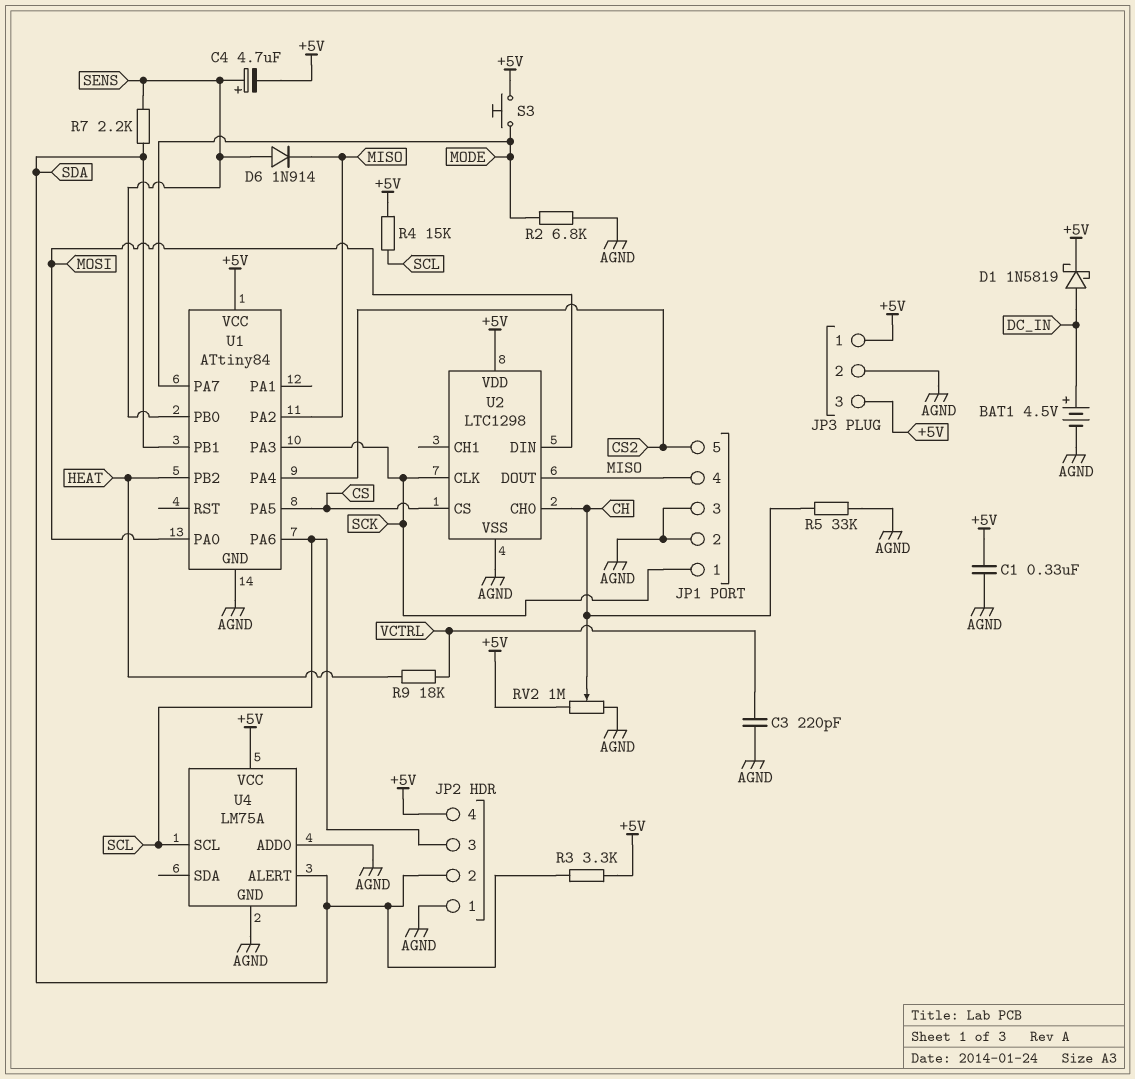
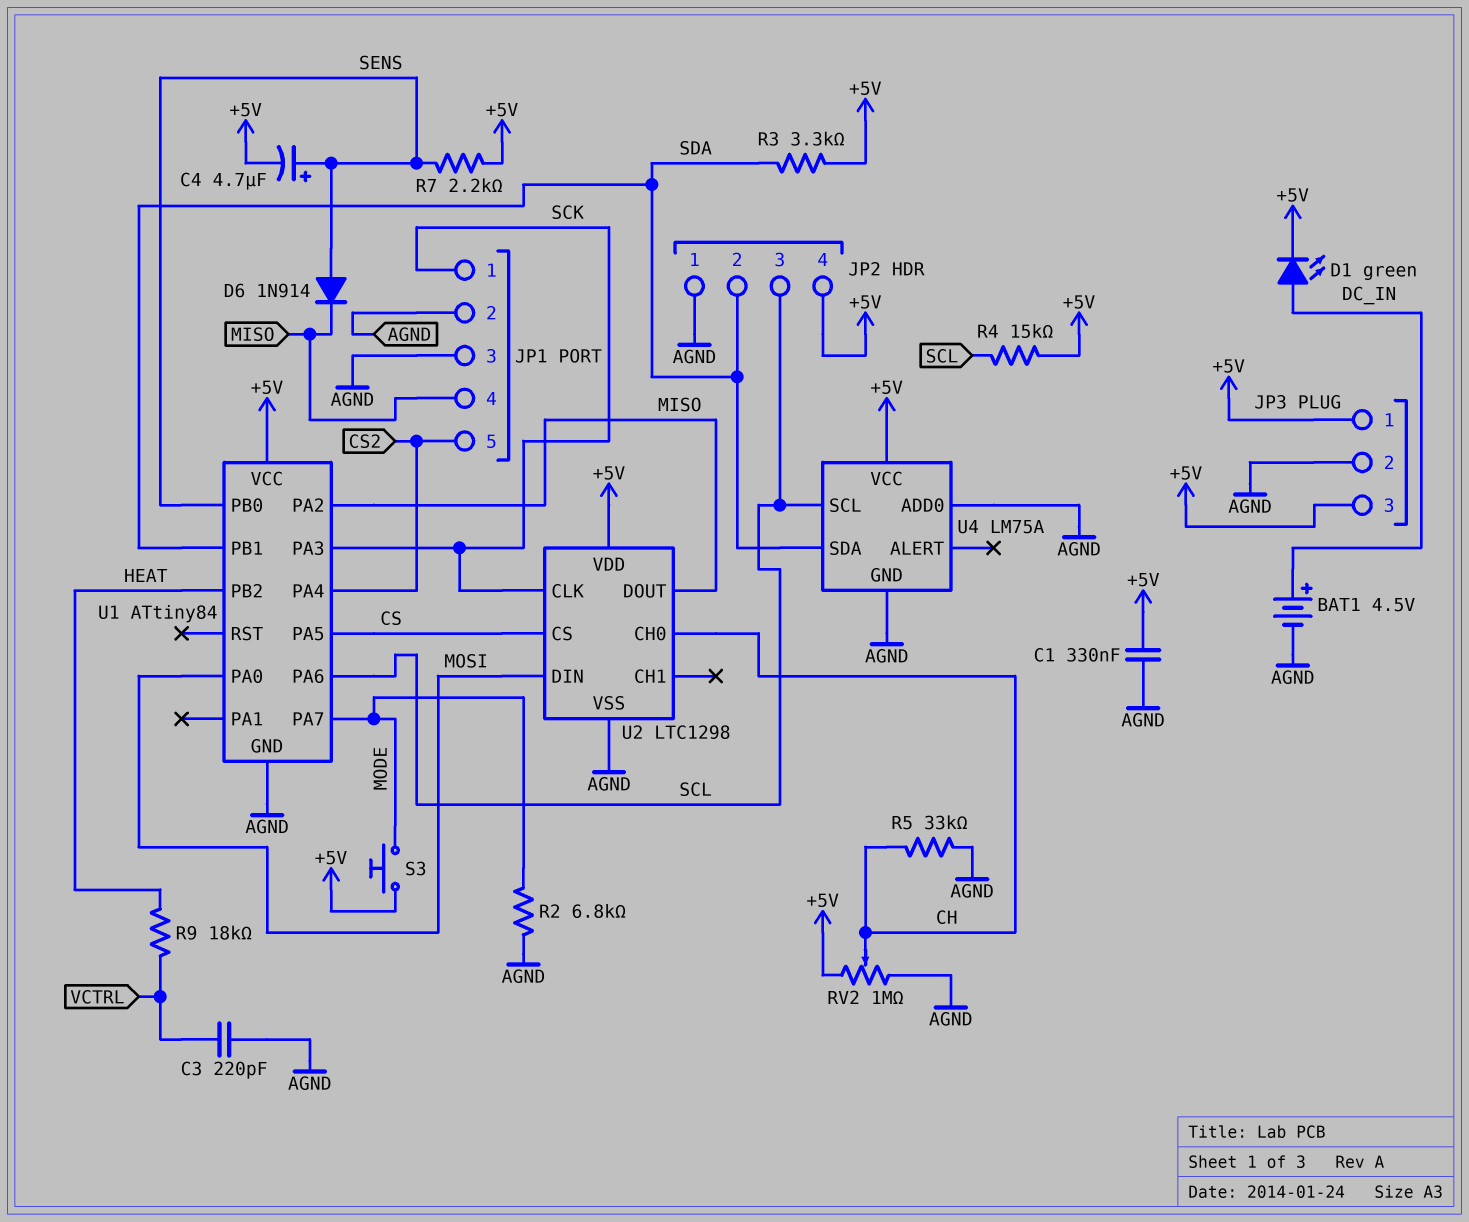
D1: schottky 1N5819 (A DC_IN, K +5V) -> LED green (A DC_IN, K +5V)
R7: 2.2k (SDA, SENS) -> 2.2k (+5V, SENS)
U4 pin ALERT: SDA -> none
U4 pin SDA: none -> SDA

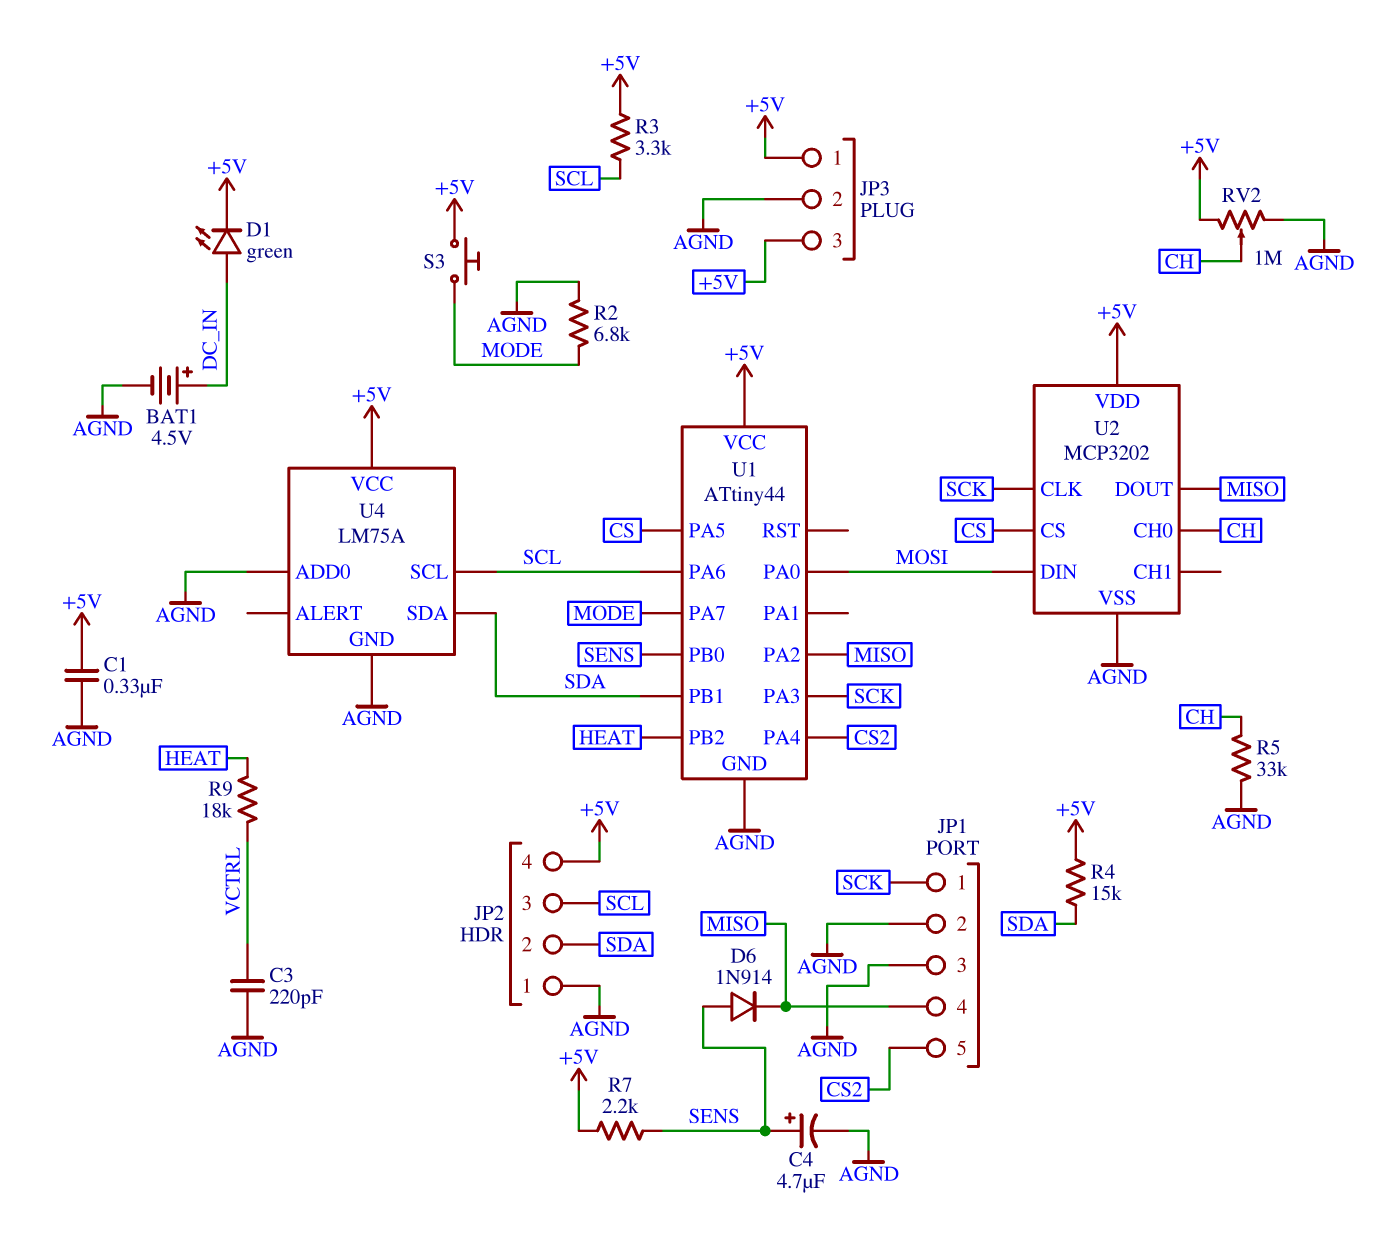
C4: 4.7uF (plus SENS, minus +5V) -> 4.7uF (plus SENS, minus AGND)
R3: 3.3k (+5V, SDA) -> 3.3k (+5V, SCL)
R4: 15k (+5V, SCL) -> 15k (+5V, SDA)
U1: ATtiny84 -> ATtiny44
U2: LTC1298 -> MCP3202

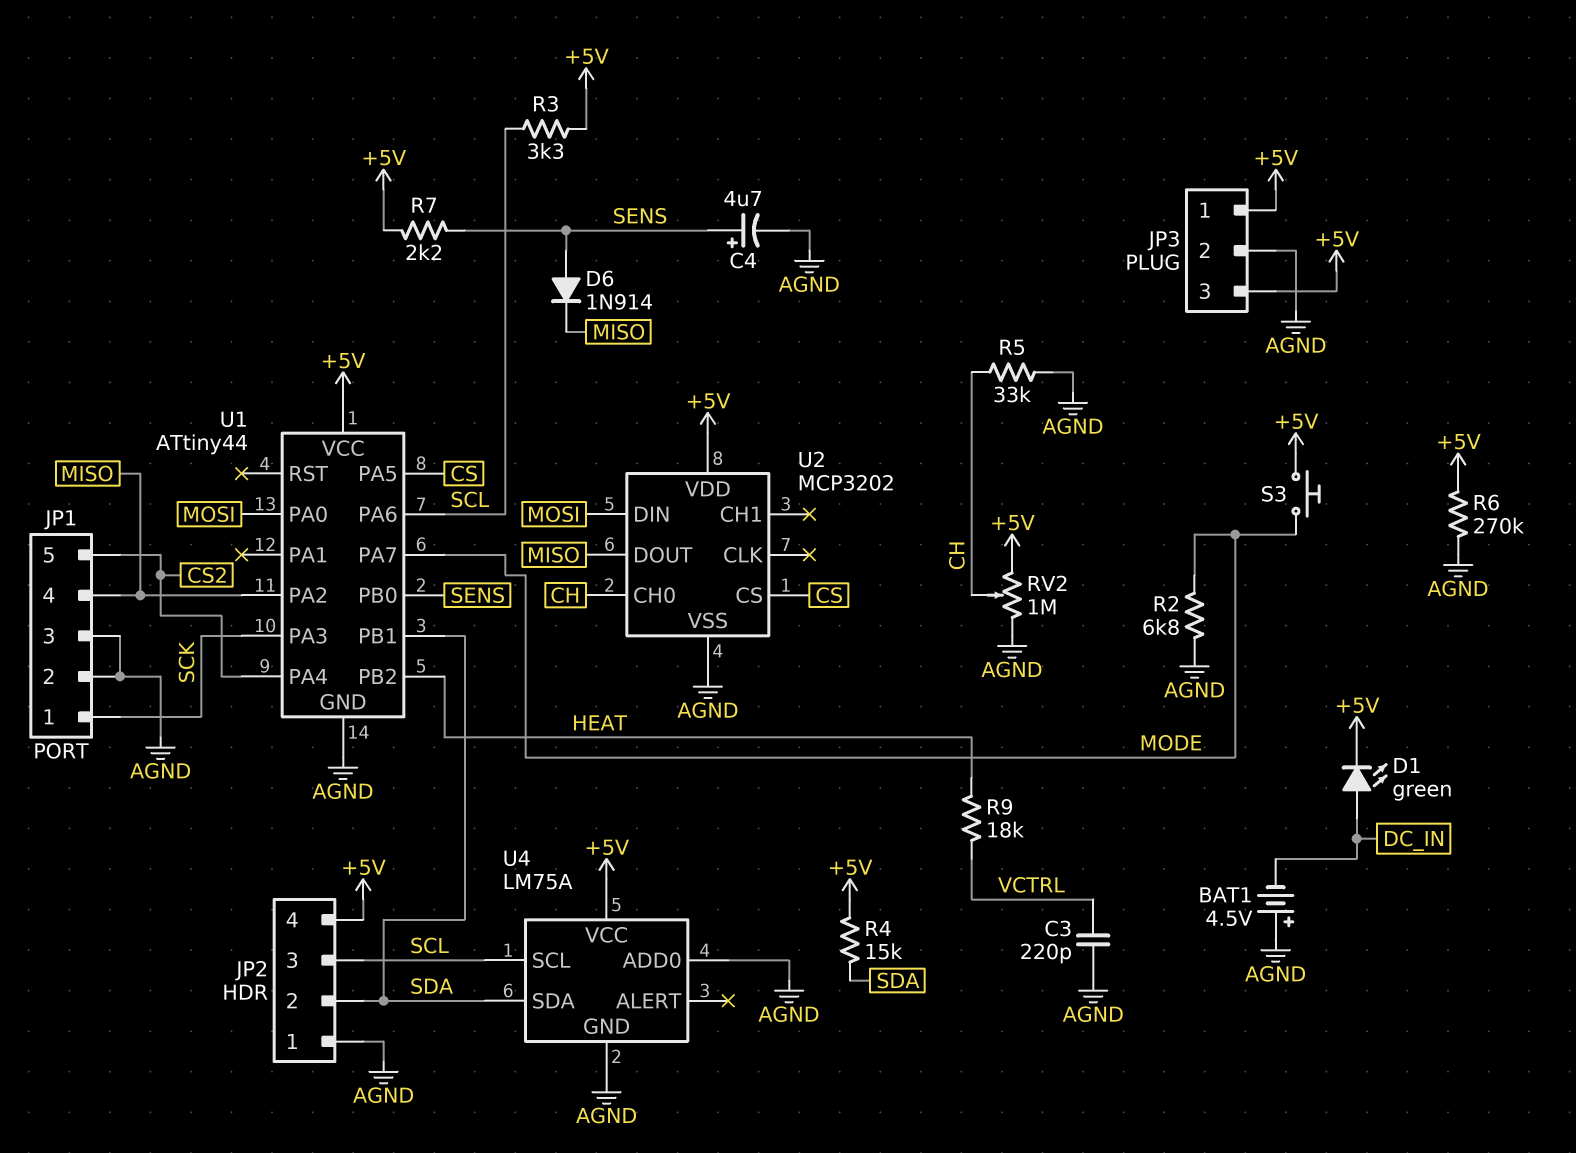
BAT1: 4.5V (plus DC_IN, minus AGND) -> 4.5V (plus AGND, minus DC_IN)
C1: 330nF (+5V, AGND) -> none
R6: none -> 270k (+5V, AGND)
U2 pin CLK: SCK -> none

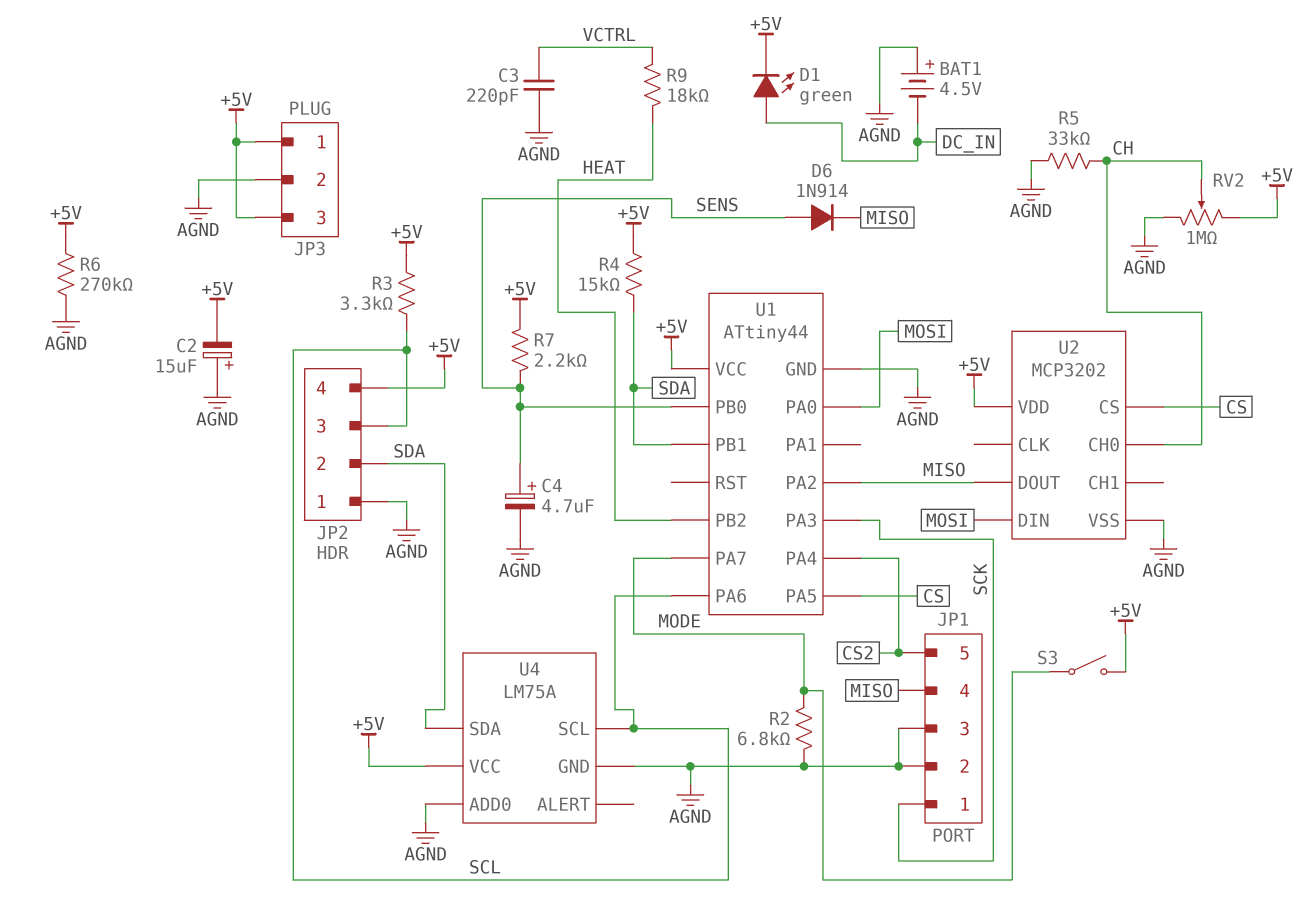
C2: none -> 15uF (plus AGND, minus +5V)
S3: button (+5V, MODE) -> switch (+5V, MODE)

